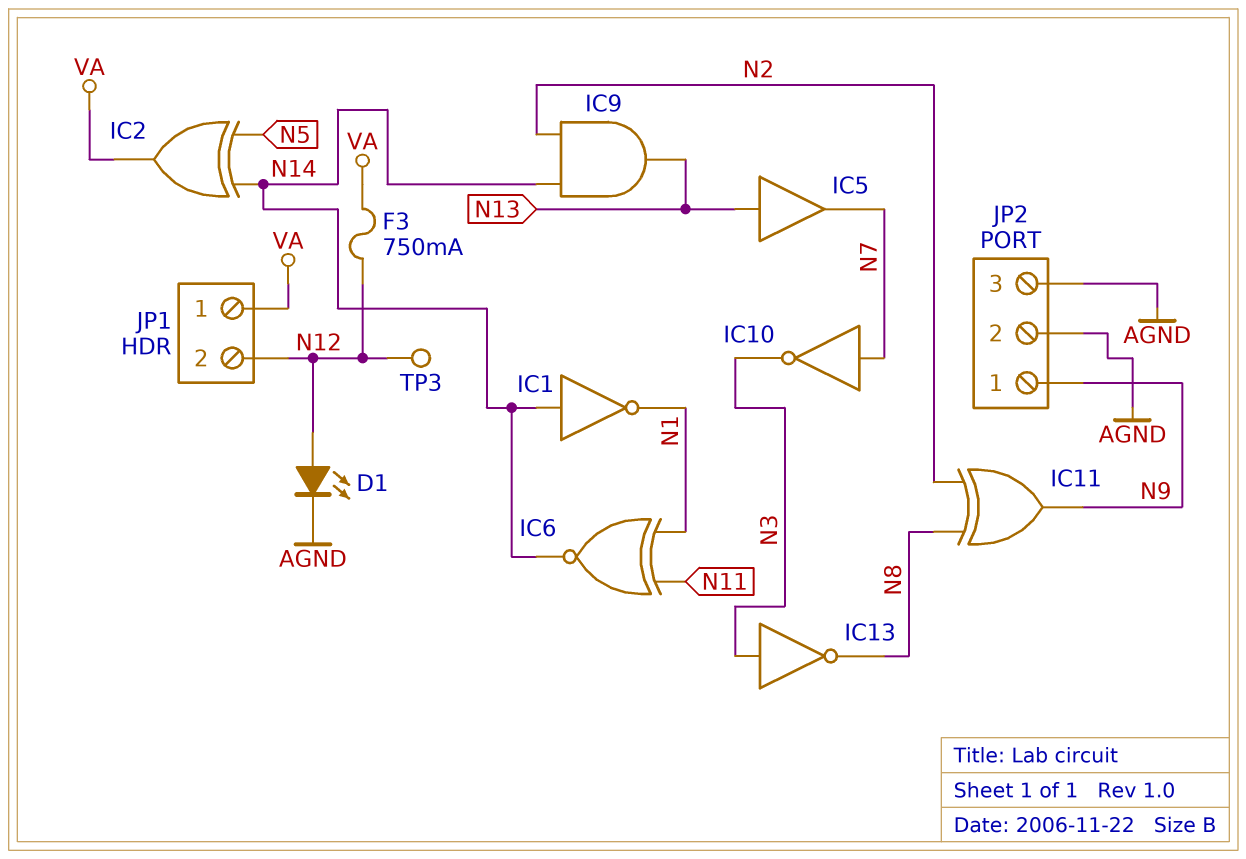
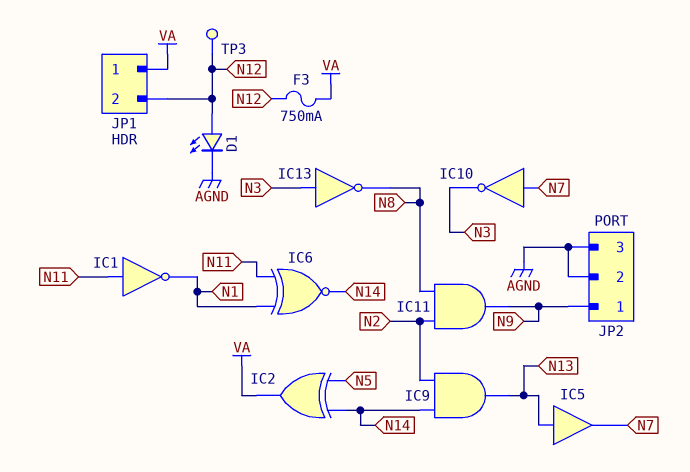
IC1: NOT (in N14, out N1) -> NOT (in N11, out N1)
IC11: XOR (in N2, in N8, out N9) -> AND (in N2, in N8, out N9)

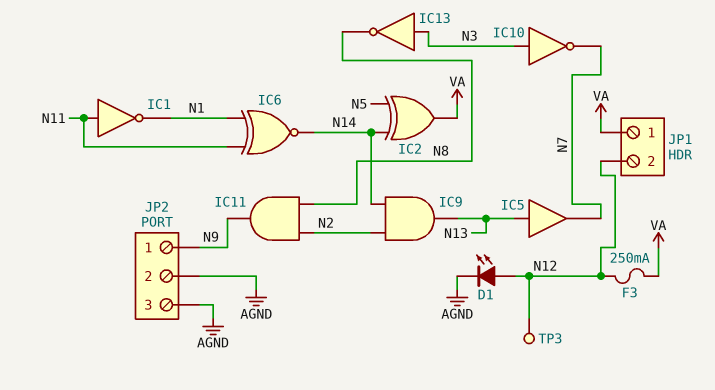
F3: 750mA (N12, VA) -> 250mA (N12, VA)
IC10: NOT (in N7, out N3) -> NOT (in N3, out N7)

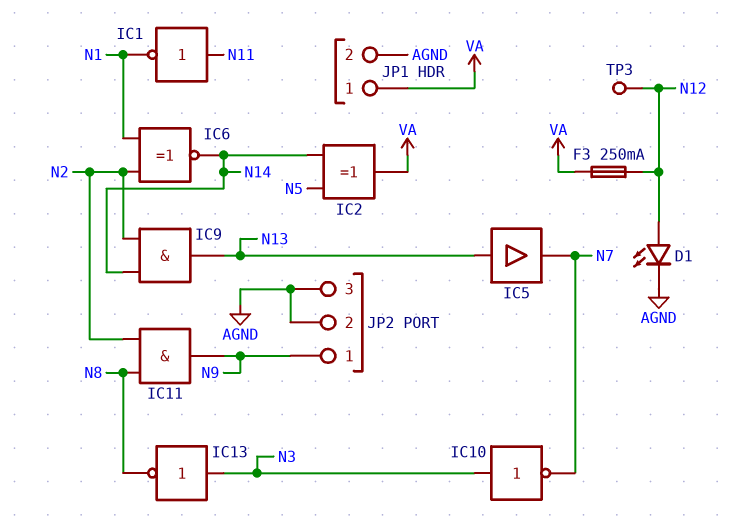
IC6: XNOR (in N1, in N11, out N14) -> XNOR (in N1, in N2, out N14)
JP1 pin 2: N12 -> AGND

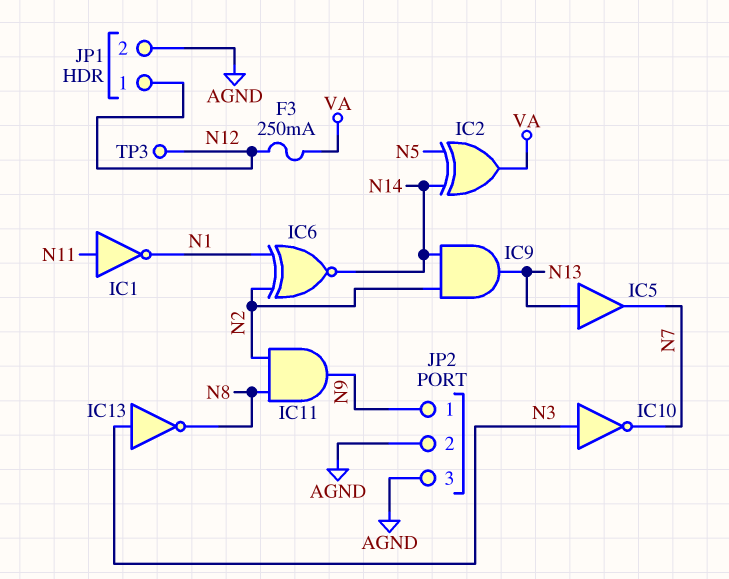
D1: LED (A N12, K AGND) -> none
JP1 pin 1: VA -> N12

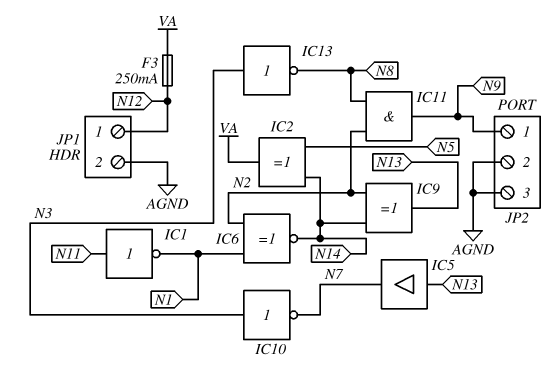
IC9: AND (in N2, in N14, out N13) -> XOR (in N2, in N14, out N13)
TP3: test point (N12) -> none

